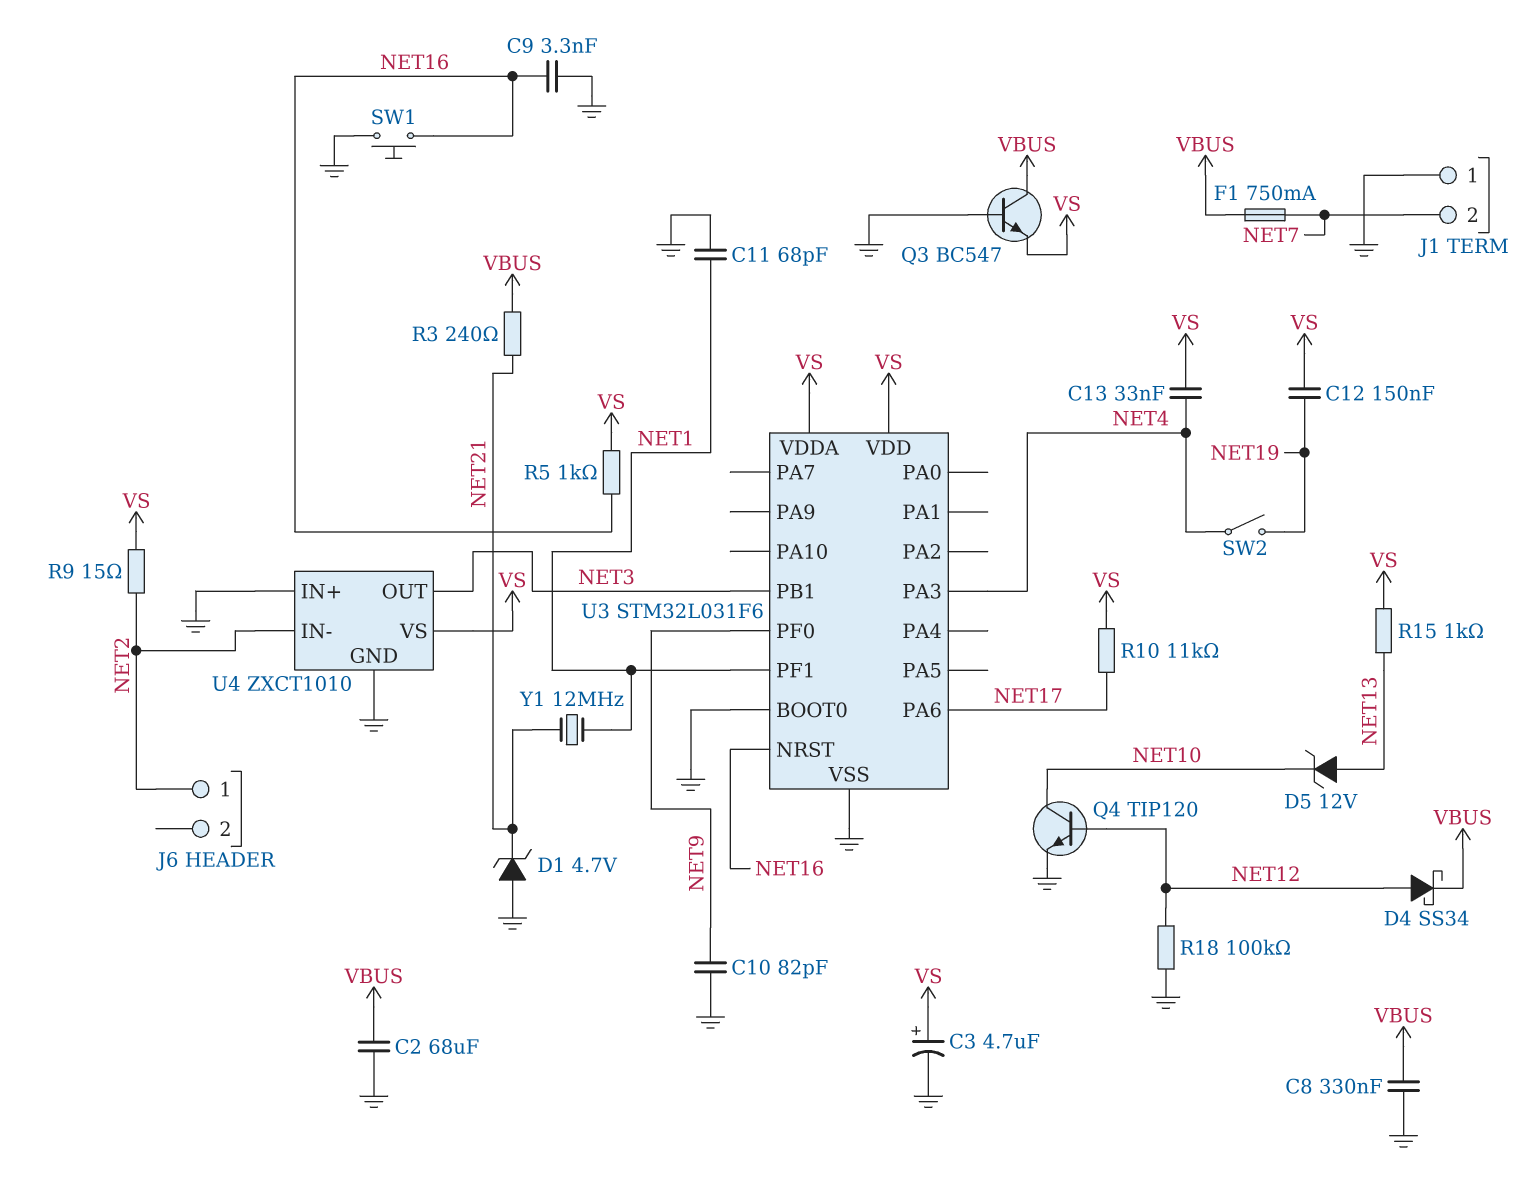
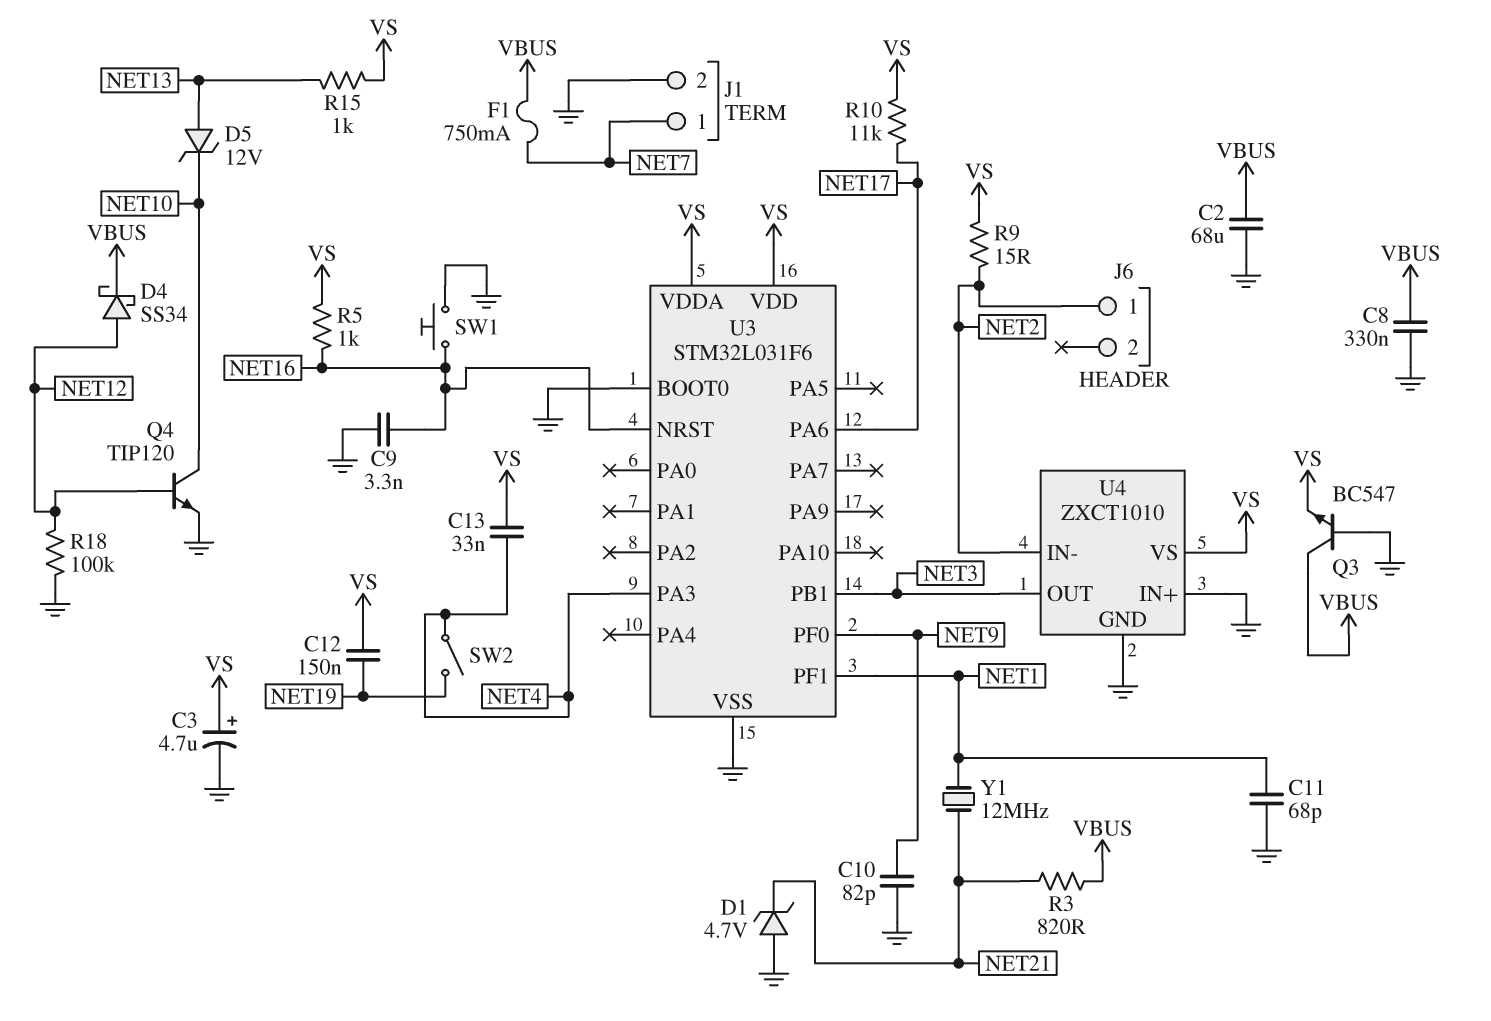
J1 pin 1: GND -> NET7
J1 pin 2: NET7 -> GND
R3: 240 (NET21, VBUS) -> 820 (NET21, VBUS)

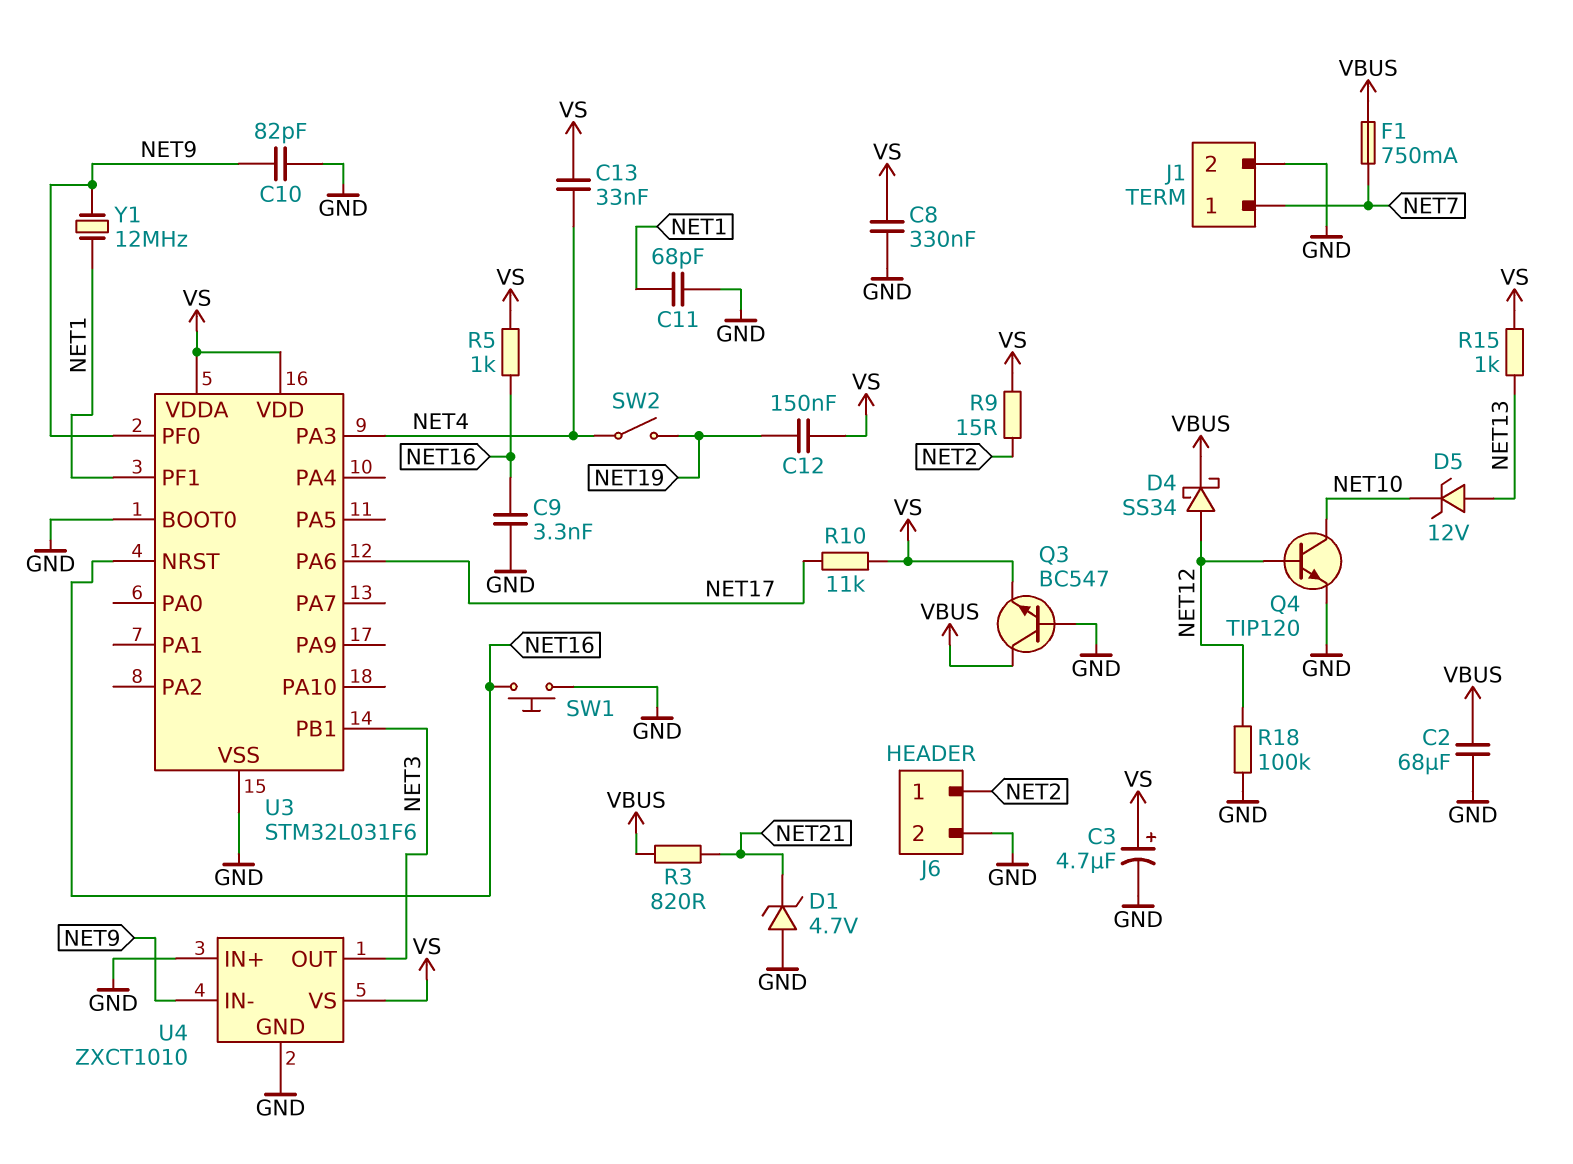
C8: 330nF (GND, VBUS) -> 330nF (GND, VS)
J6 pin 2: none -> GND
U4 pin IN-: NET2 -> NET9
Y1: 12MHz (NET1, NET21) -> 12MHz (NET1, NET9)

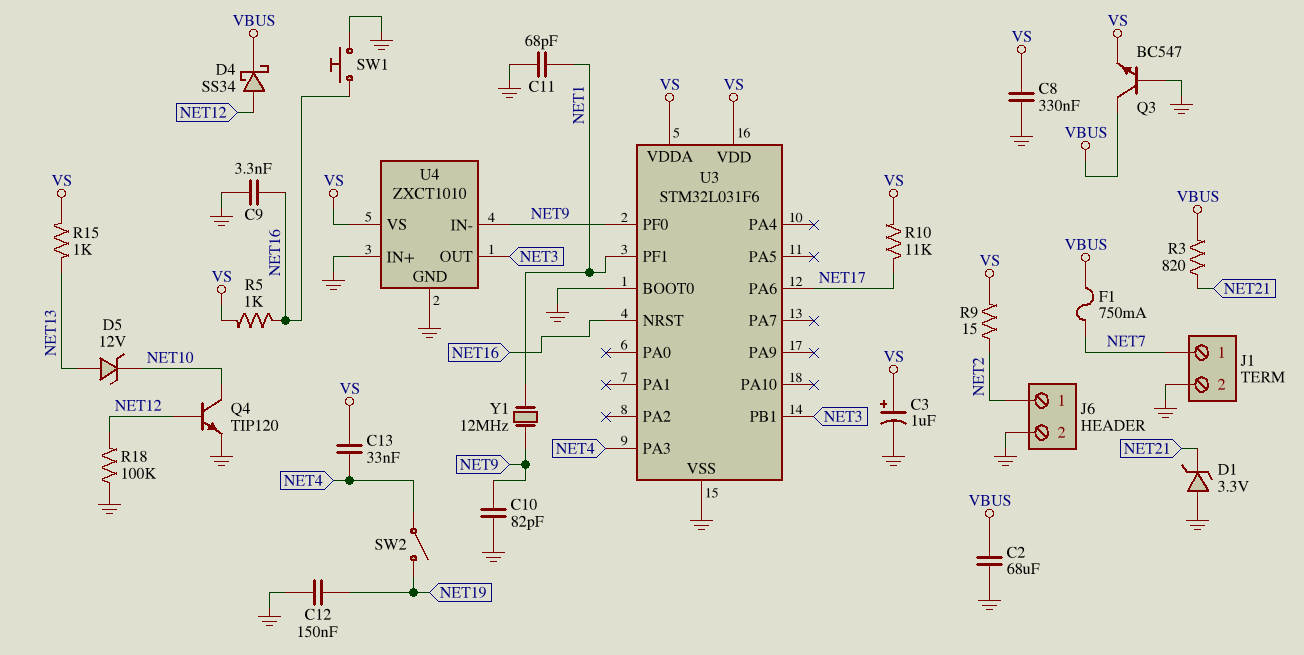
C3: 4.7uF (plus VS, minus GND) -> 1uF (plus VS, minus GND)
C12: 150nF (NET19, VS) -> 150nF (GND, NET19)
D1: zener 4.7V (A GND, K NET21) -> zener 3.3V (A GND, K NET21)

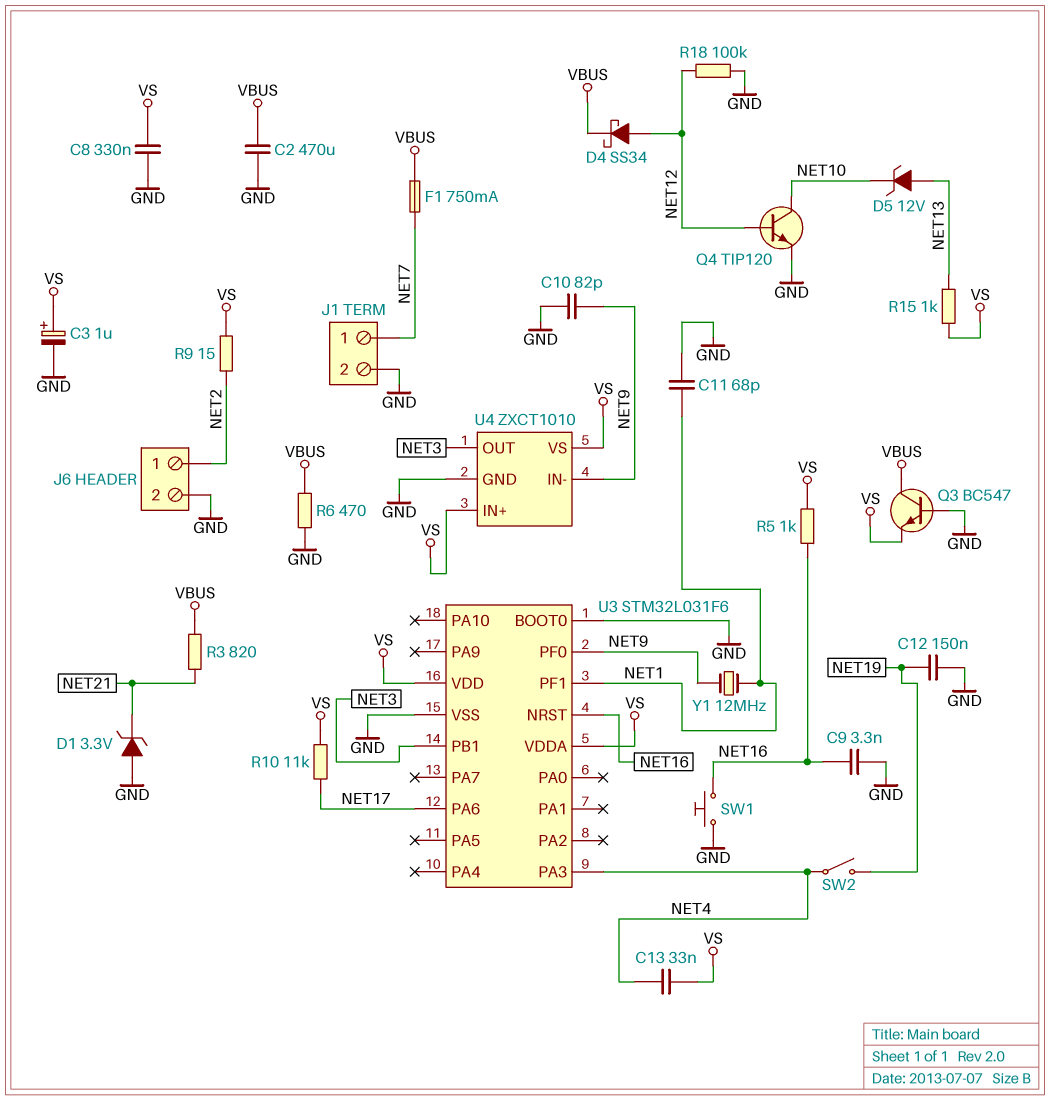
C2: 68uF (GND, VBUS) -> 470uF (GND, VBUS)
R6: none -> 470 (GND, VBUS)
U4 pin IN+: GND -> VS

